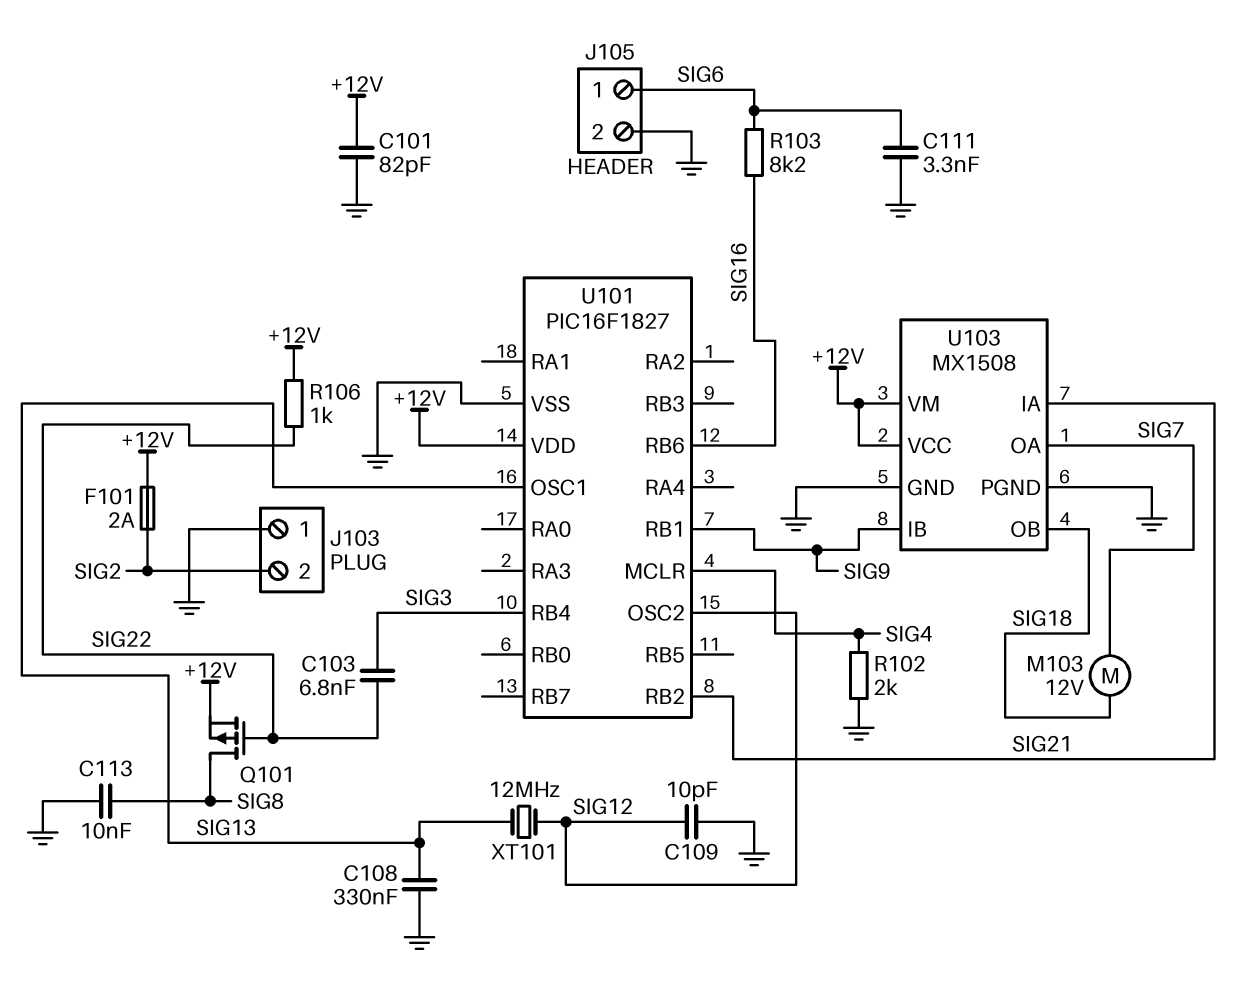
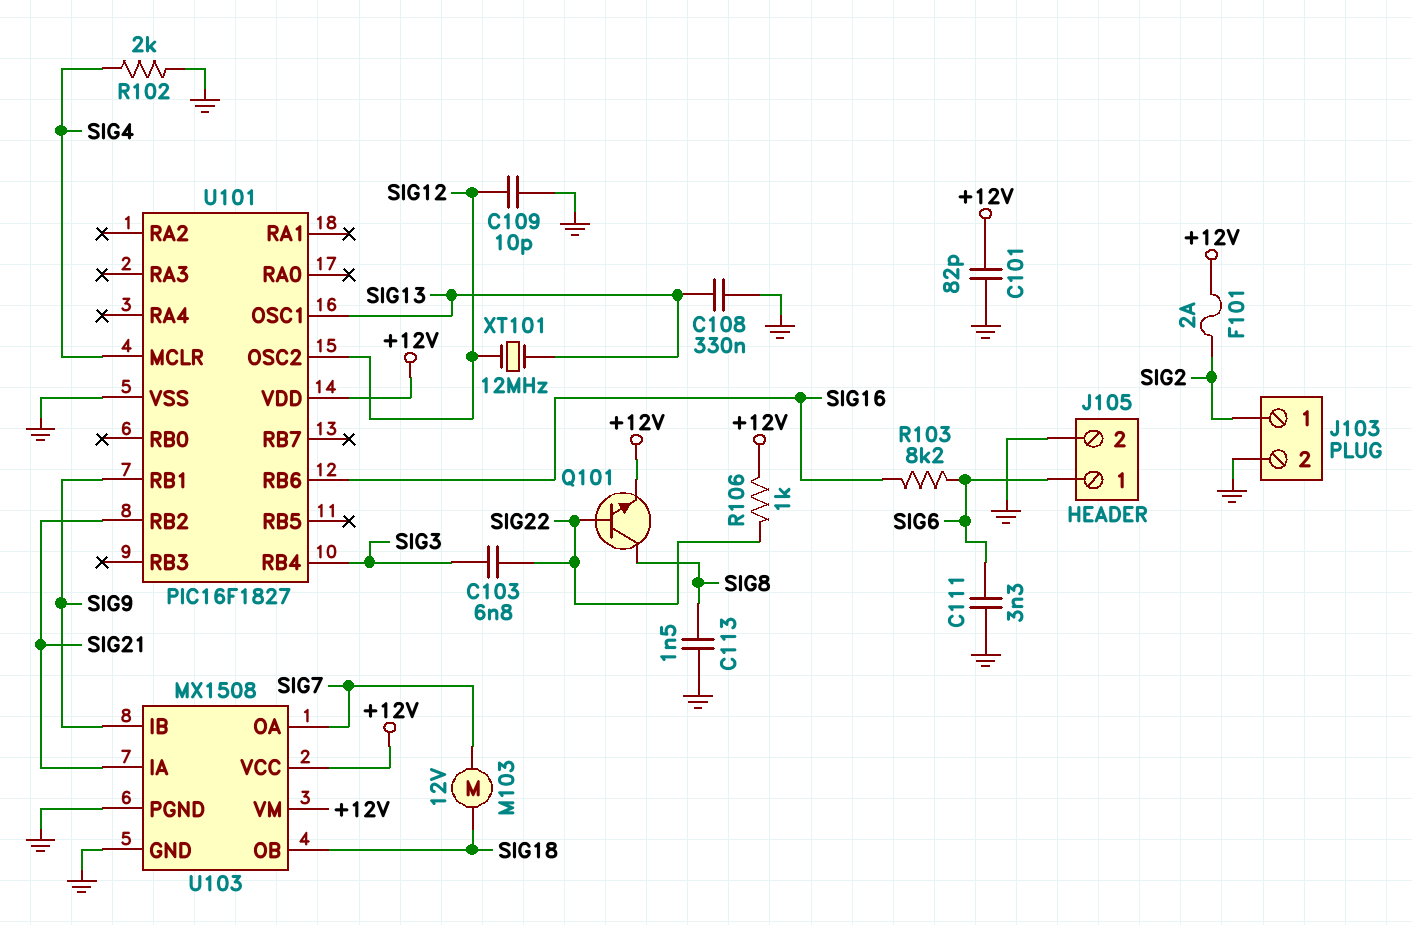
C113: 10nF (GND, SIG8) -> 1.5nF (GND, SIG8)
J103 pin 1: GND -> SIG2
J103 pin 2: SIG2 -> GND
Q101: PMOS (G SIG22, D SIG8, S +12V) -> NPN (B SIG22, C SIG8, E +12V)

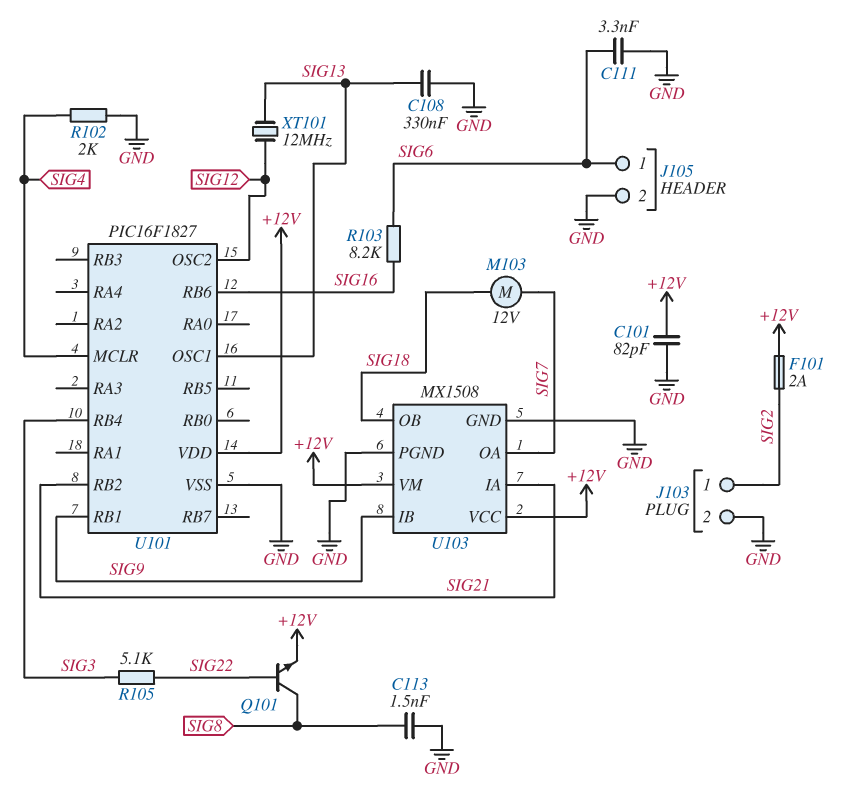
C103: 6.8nF (SIG3, SIG22) -> none
C109: 10pF (GND, SIG12) -> none
R105: none -> 5.1k (SIG3, SIG22)
R106: 1k (+12V, SIG22) -> none

